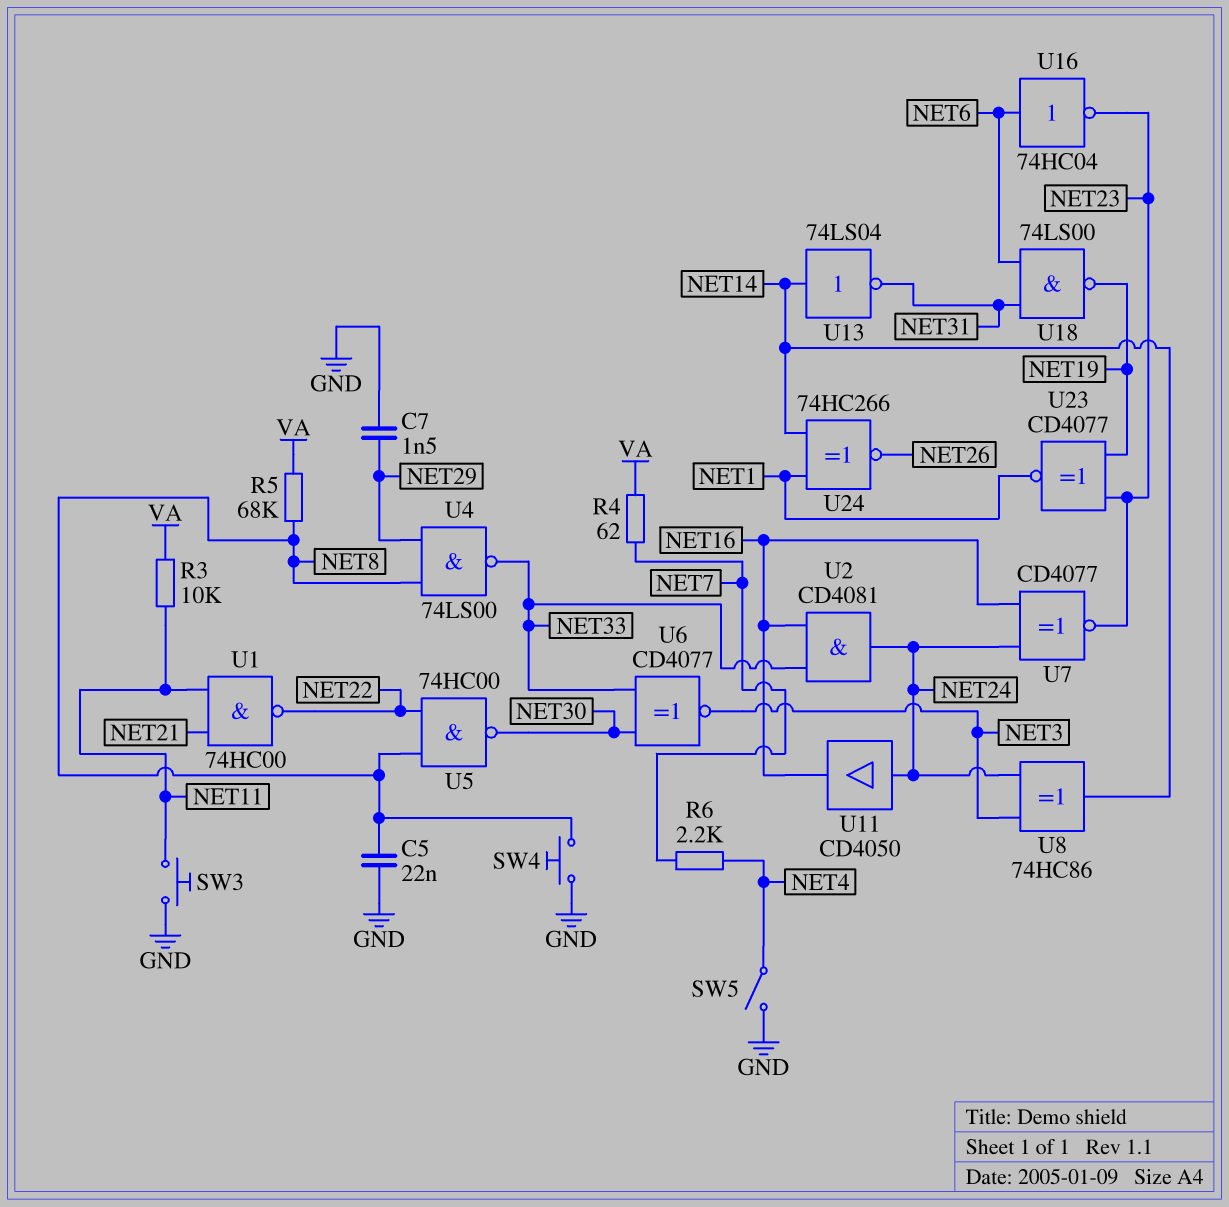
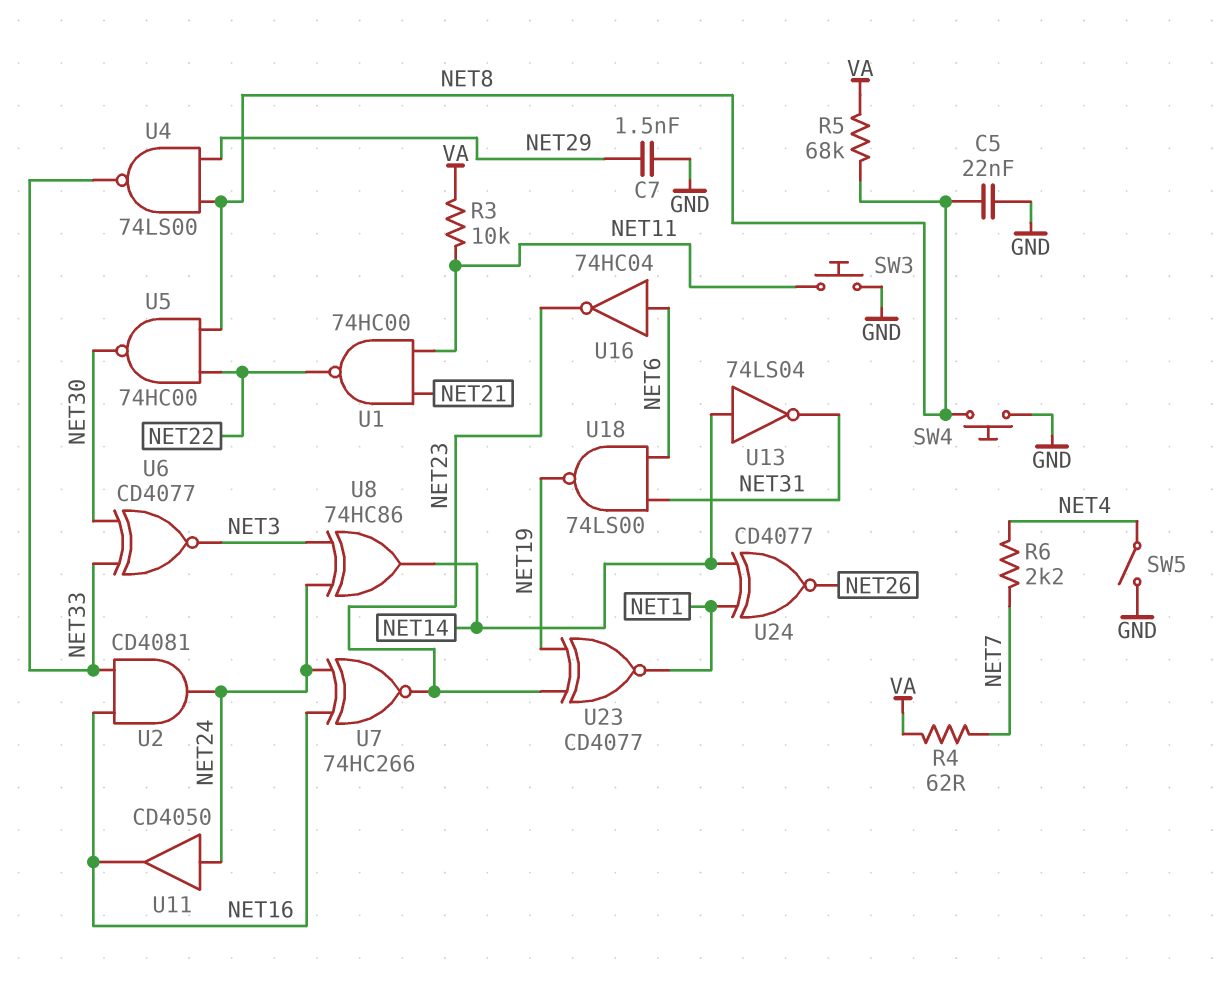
U7: XNOR CD4077 (in NET16, in NET24, out NET23) -> XNOR 74HC266 (in NET16, in NET24, out NET23)
U24: XNOR 74HC266 (in NET1, in NET14, out NET26) -> XNOR CD4077 (in NET1, in NET14, out NET26)

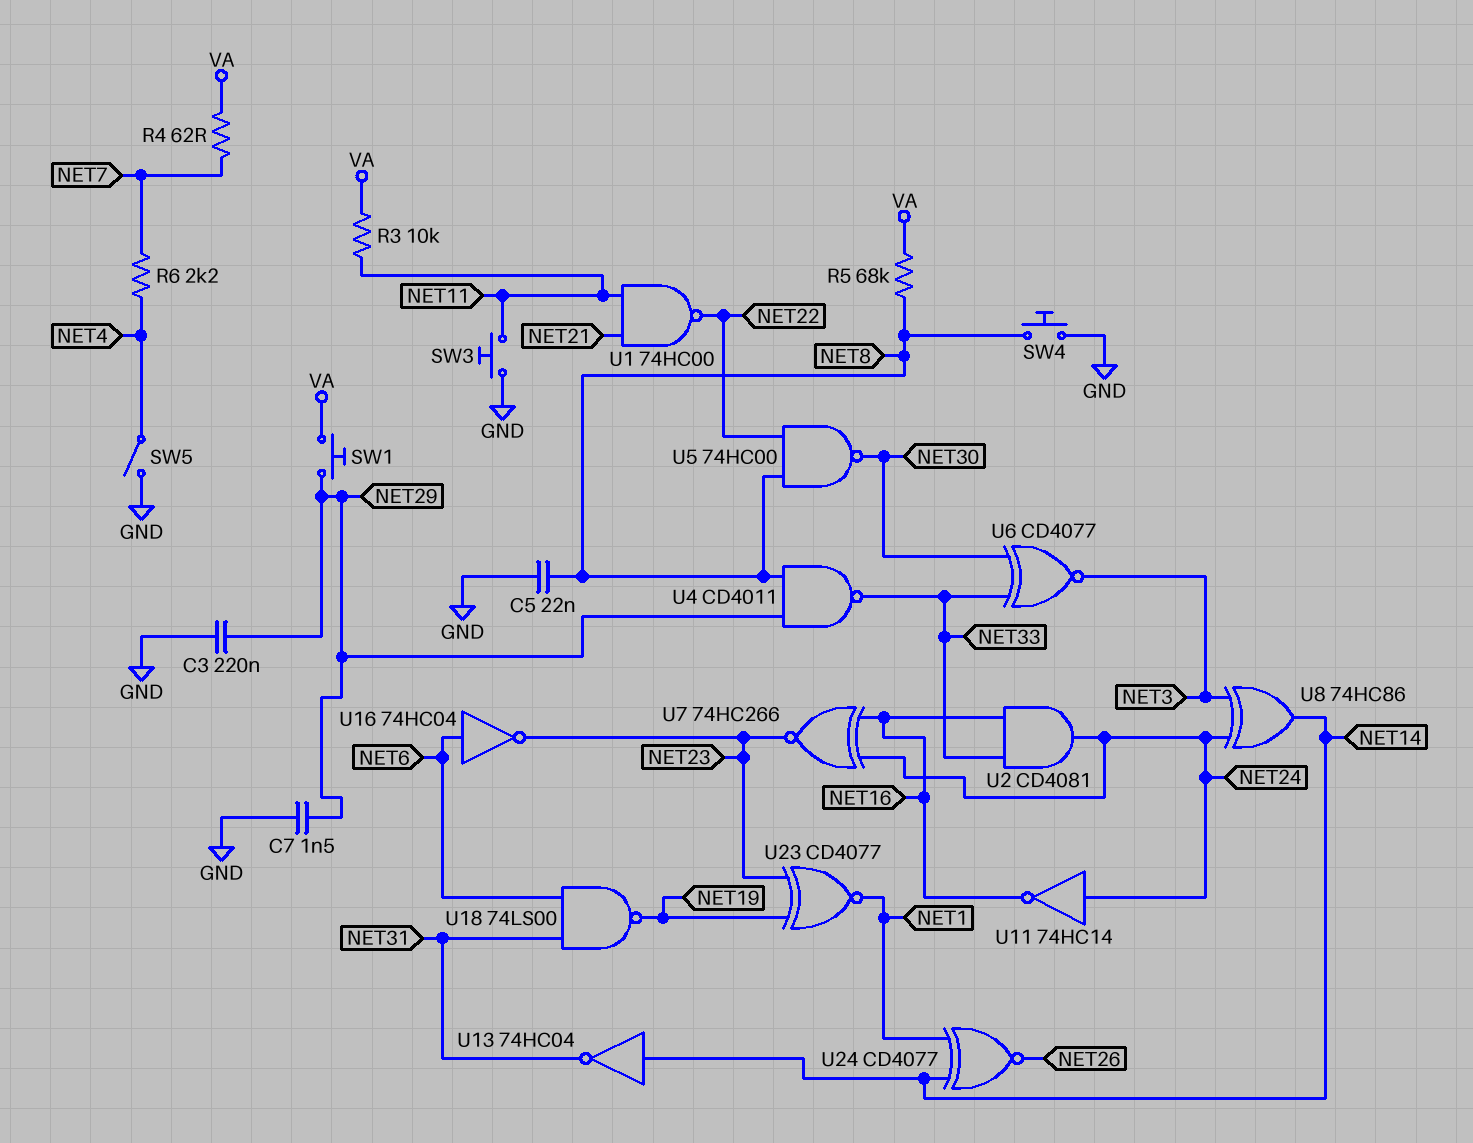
C3: none -> 220nF (GND, NET29)
SW1: none -> button (NET29, VA)
U4: NAND 74LS00 (in NET8, in NET29, out NET33) -> NAND CD4011 (in NET8, in NET29, out NET33)
U11: buffer CD4050 (in NET24, out NET16) -> NOT 74HC14 (in NET24, out NET16)
U13: NOT 74LS04 (in NET14, out NET31) -> NOT 74HC04 (in NET14, out NET31)

